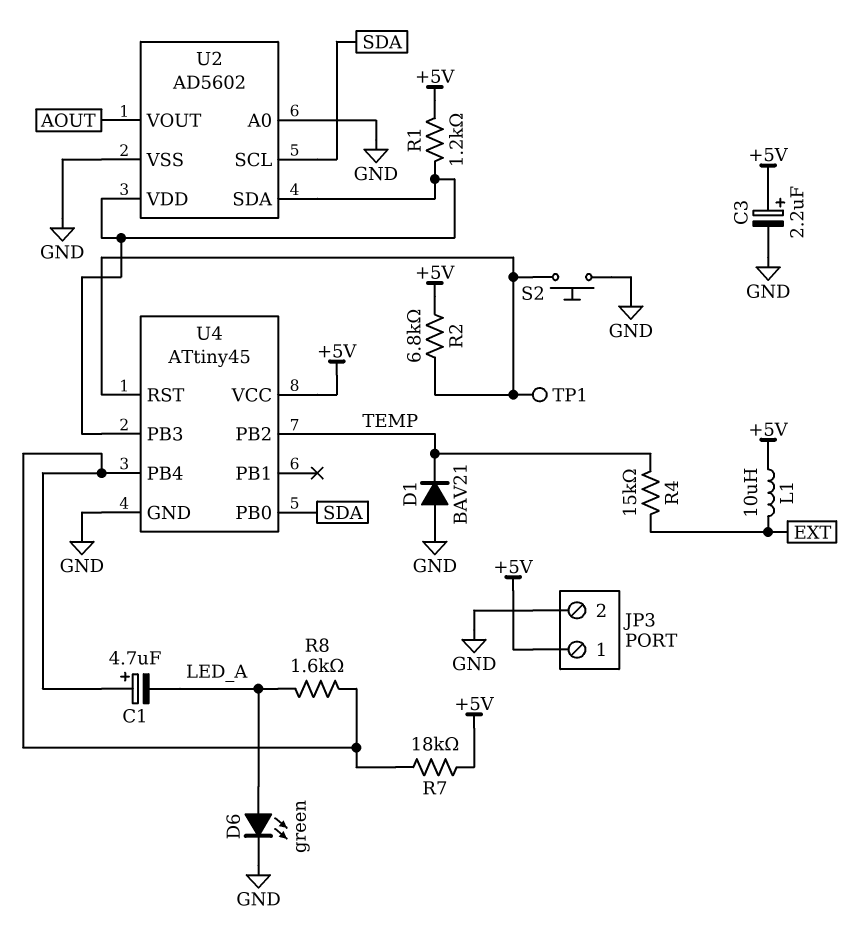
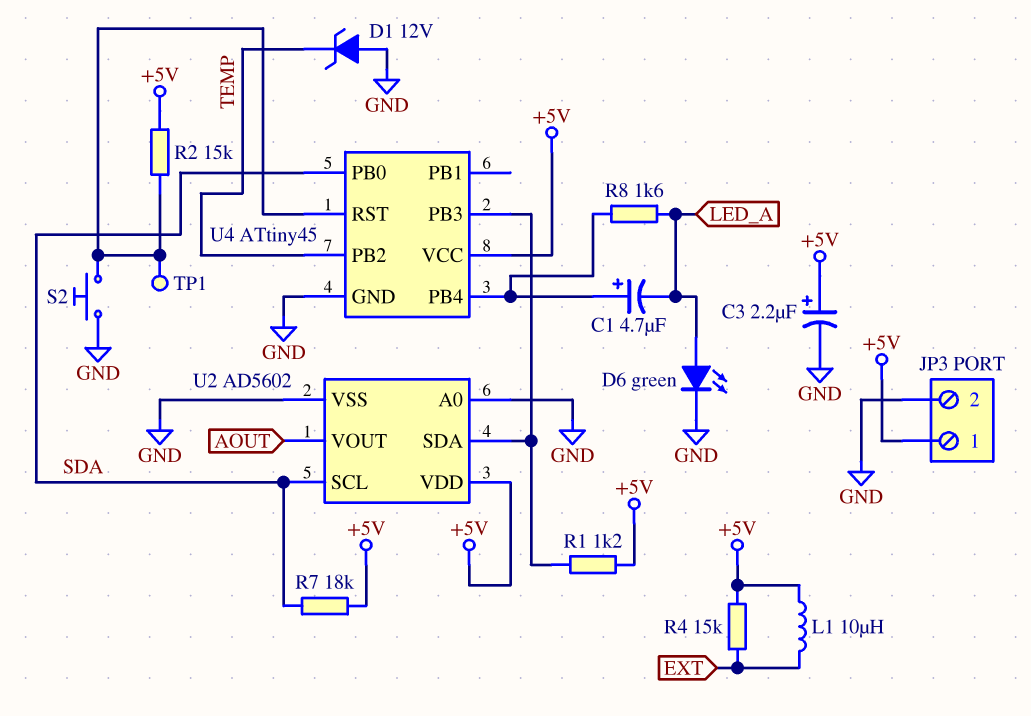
D1: diode BAV21 (A GND, K TEMP) -> zener 12V (A GND, K TEMP)
R2: 6.8k (+5V, U4/RST) -> 15k (+5V, U4/RST)
R4: 15k (EXT, TEMP) -> 15k (+5V, EXT)
R7: 18k (+5V, U4/PB4) -> 18k (+5V, SDA)
U2 pin VDD: U2/SDA -> +5V

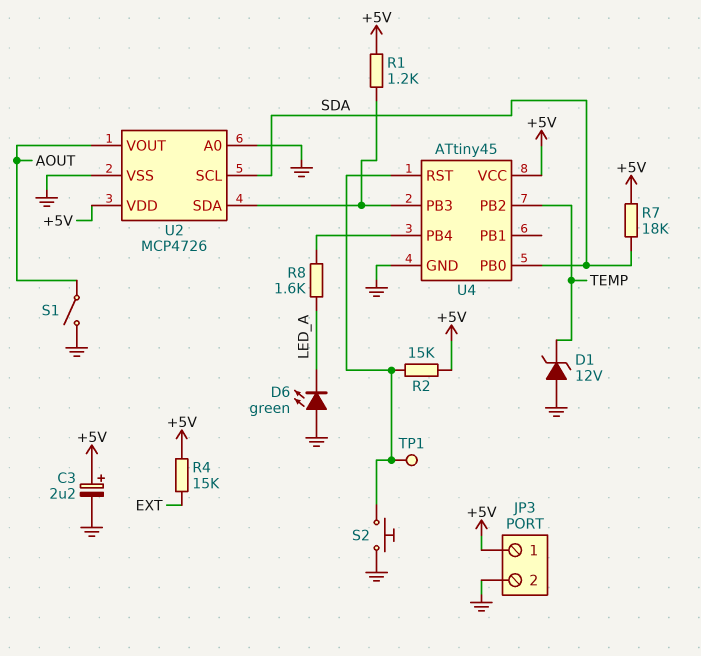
C1: 4.7uF (plus U4/PB4, minus LED_A) -> none
D6: LED green (A LED_A, K GND) -> LED green (A GND, K LED_A)
L1: 10uH (+5V, EXT) -> none
S1: none -> switch (AOUT, GND)
U2: AD5602 -> MCP4726

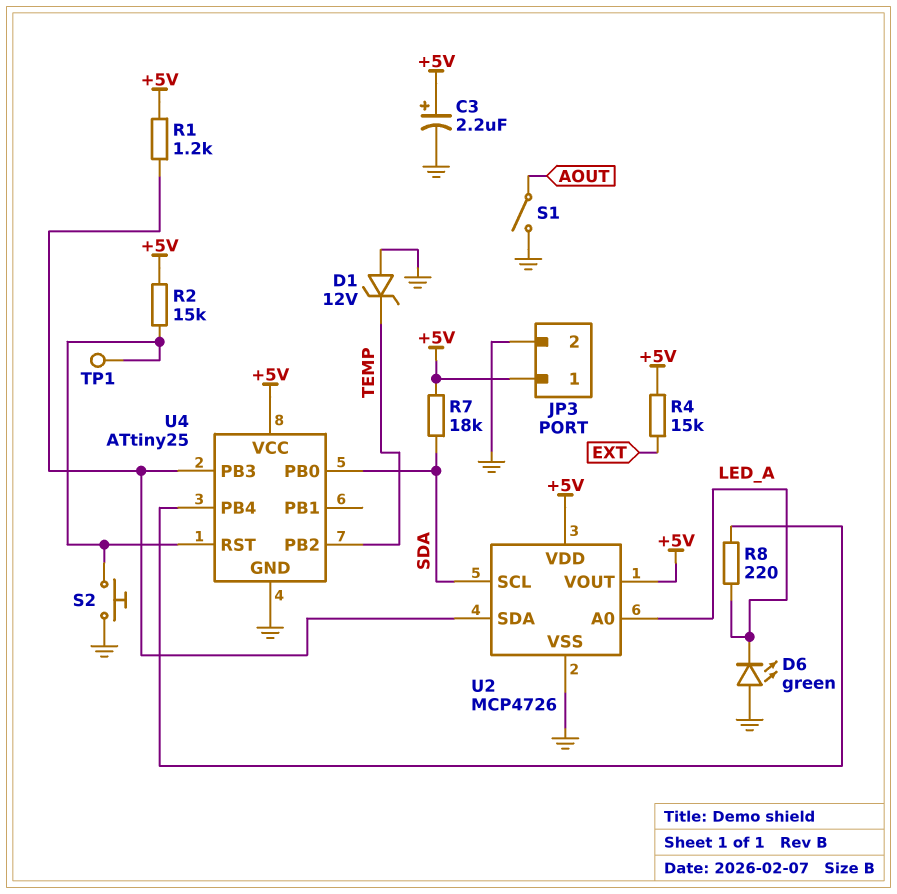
R8: 1.6k (LED_A, U4/PB4) -> 220 (LED_A, U4/PB4)
U2 pin A0: GND -> LED_A
U2 pin VOUT: AOUT -> +5V
U4: ATtiny45 -> ATtiny25

